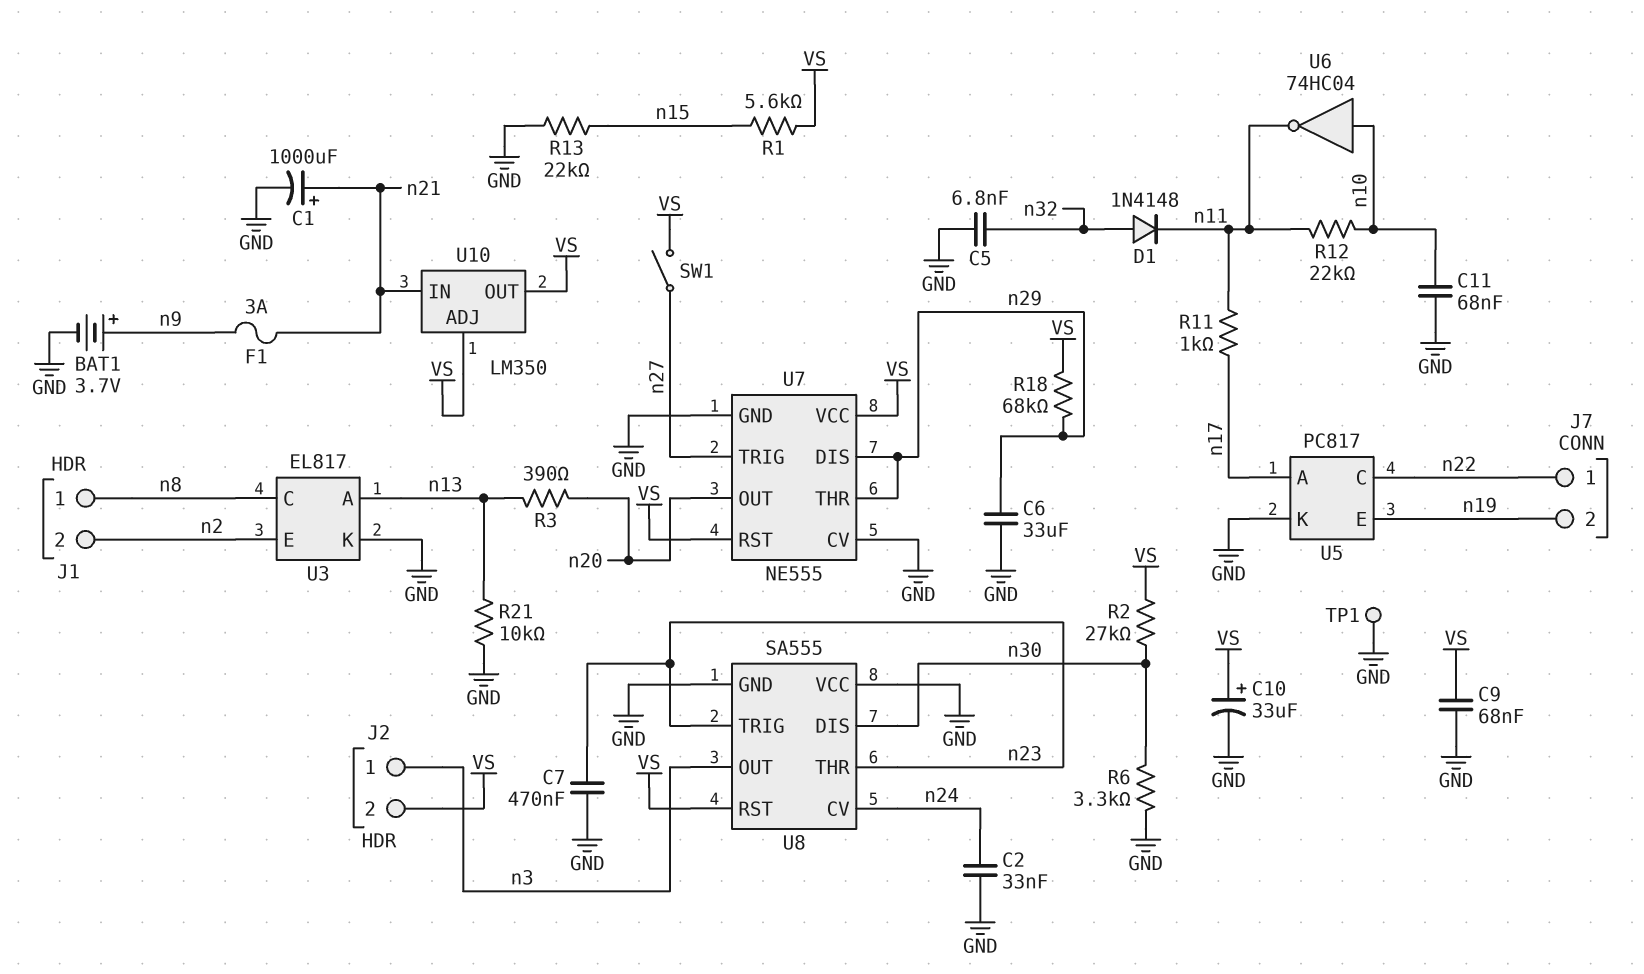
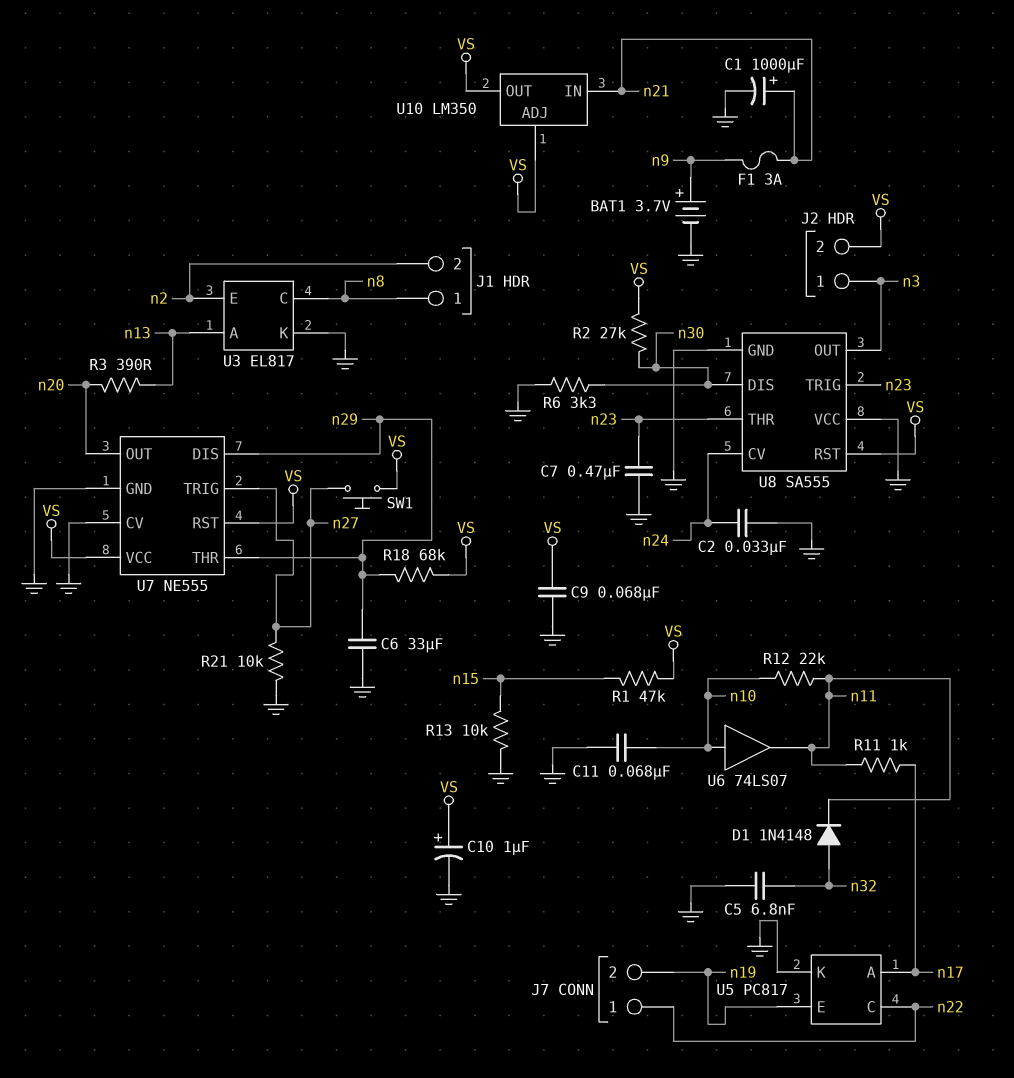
C10: 33uF (plus VS, minus GND) -> 1uF (plus VS, minus GND)
R1: 5.6k (VS, n15) -> 47k (VS, n15)
R13: 22k (GND, n15) -> 10k (GND, n15)
R21: 10k (GND, n13) -> 10k (GND, n27)
SW1: switch (VS, n27) -> button (VS, n27)
TP1: test point (GND) -> none
U6: NOT 74HC04 (in n10, out n11) -> buffer 74LS07 (in n10, out n11)

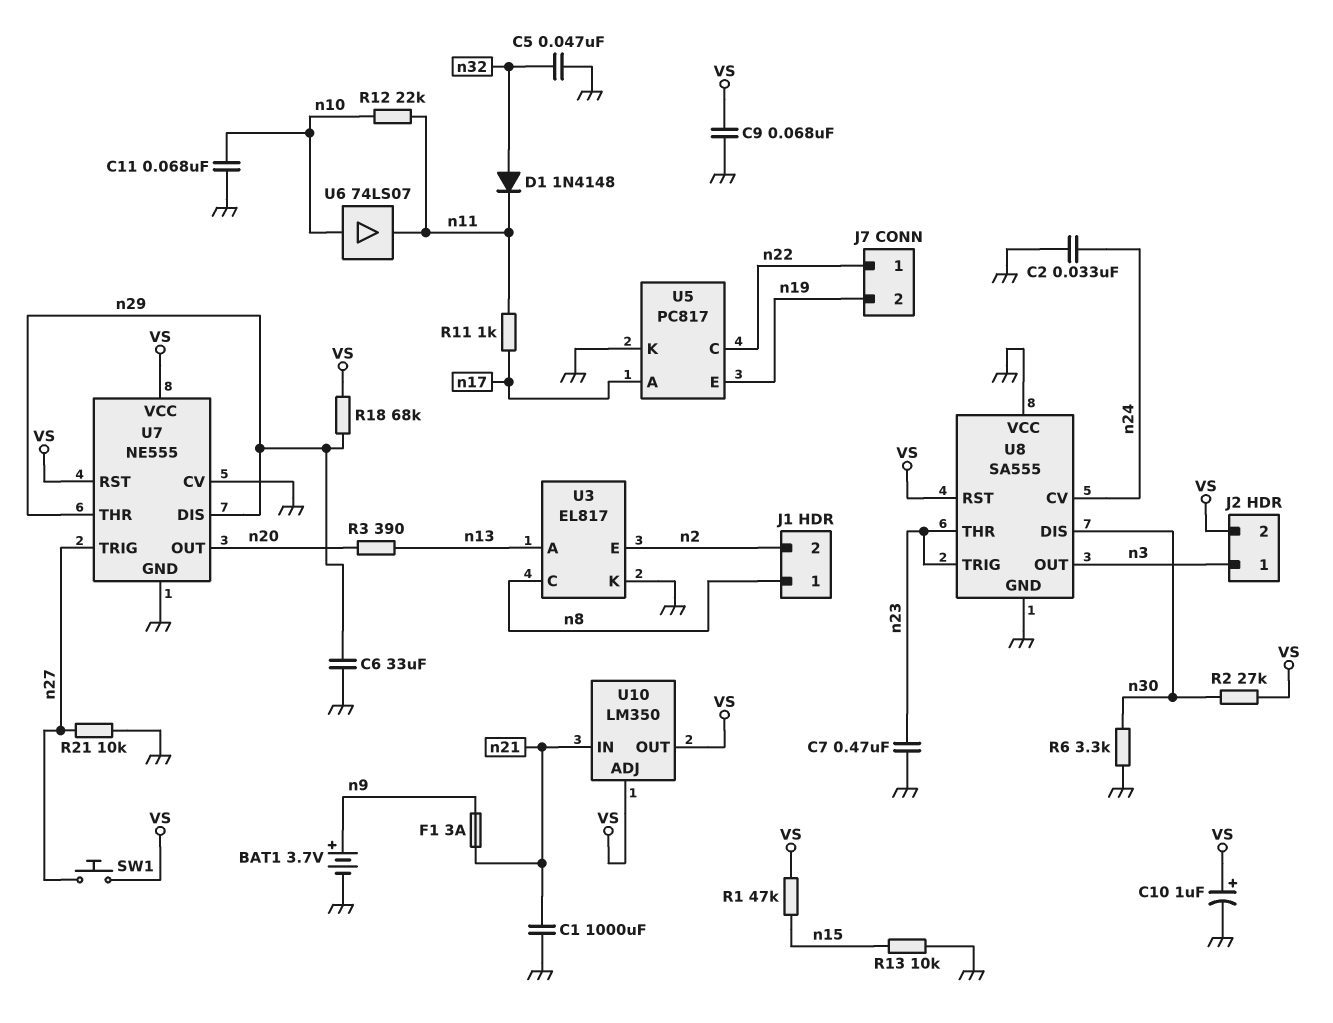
C1: 1000uF (plus n21, minus GND) -> 1000uF (GND, n21)
C5: 6.8nF (GND, n32) -> 47nF (GND, n32)

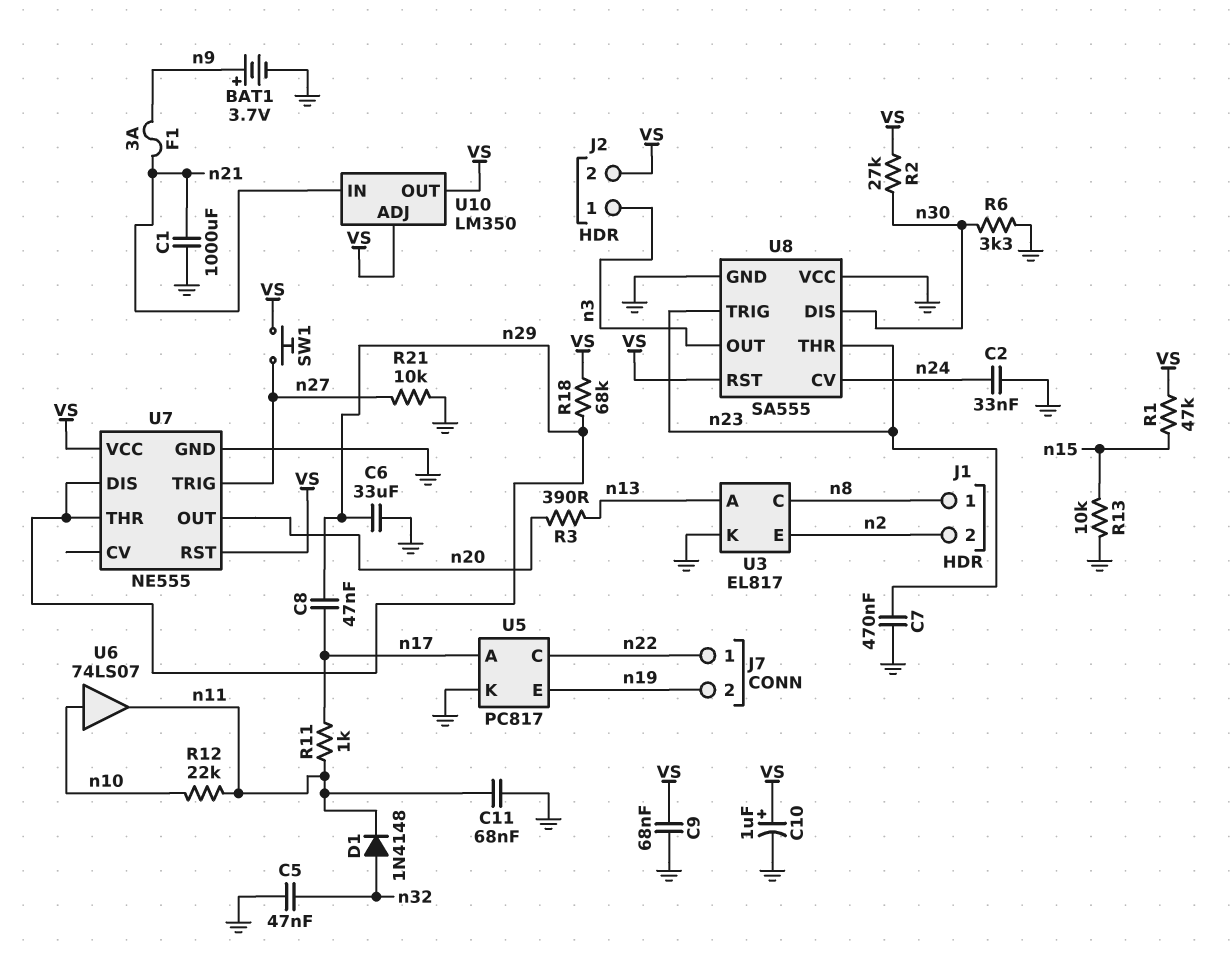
C8: none -> 47nF (n17, n29)
C11: 68nF (GND, n10) -> 68nF (GND, n11)
U7 pin CV: GND -> none

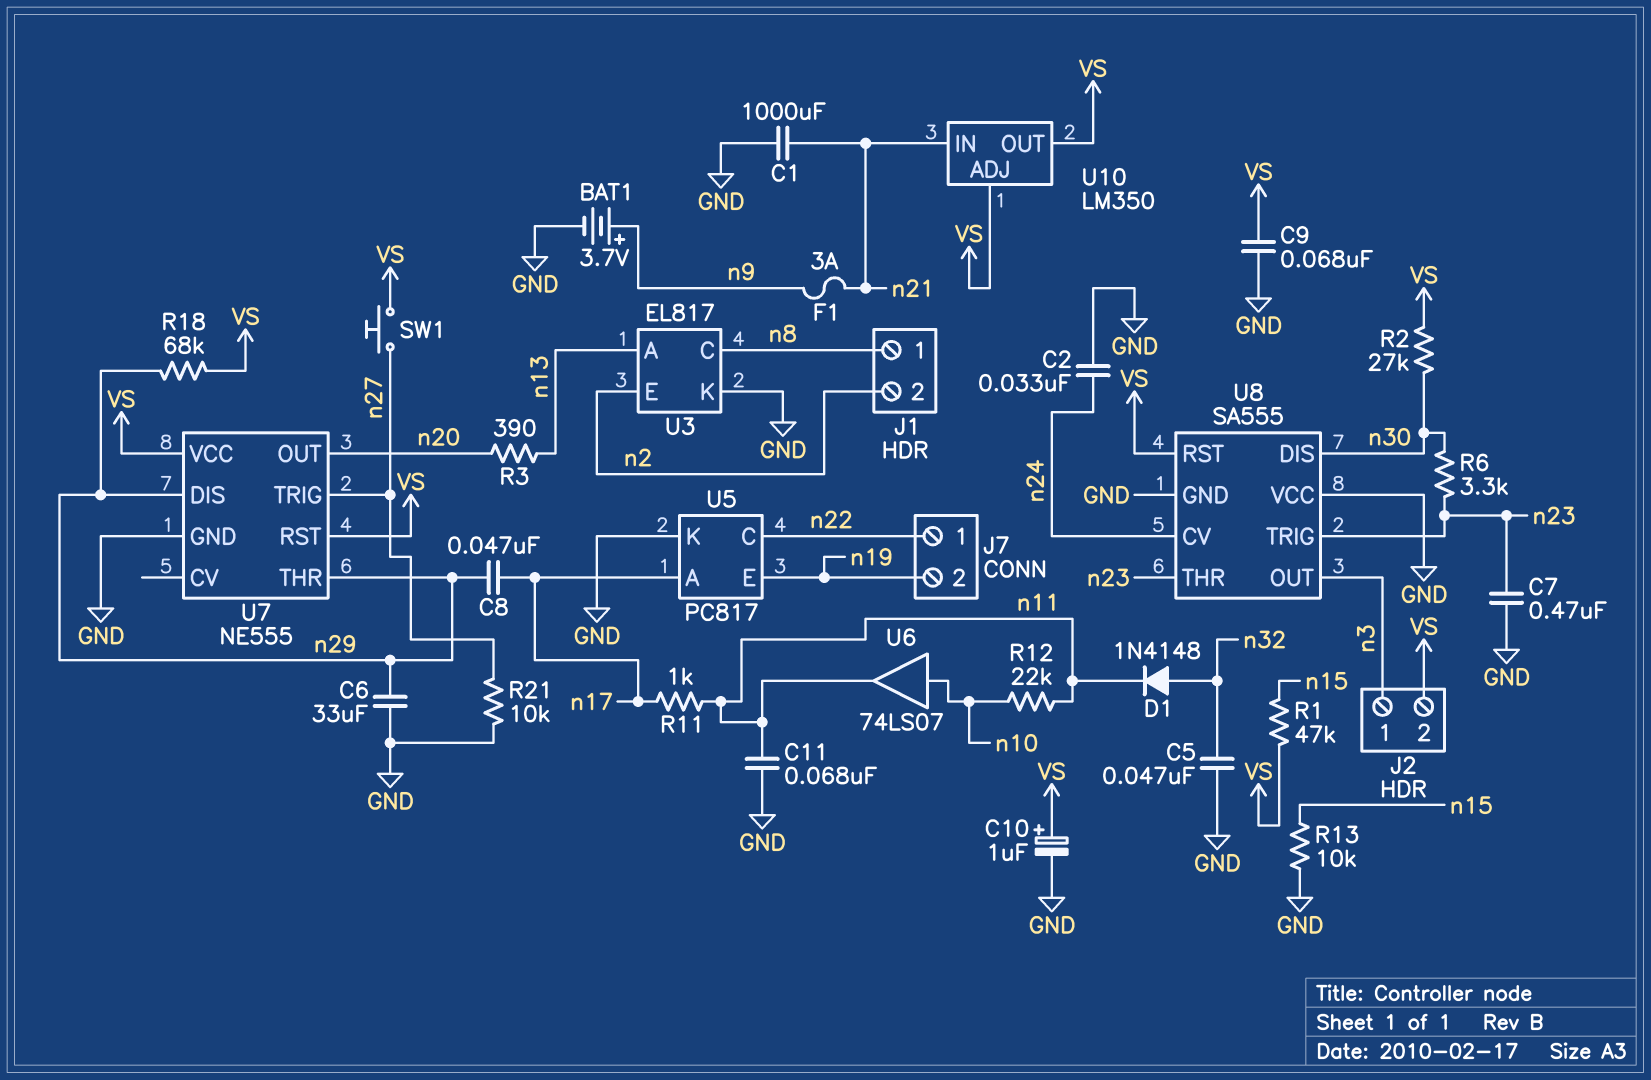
R6: 3.3k (GND, n30) -> 3.3k (n23, n30)

